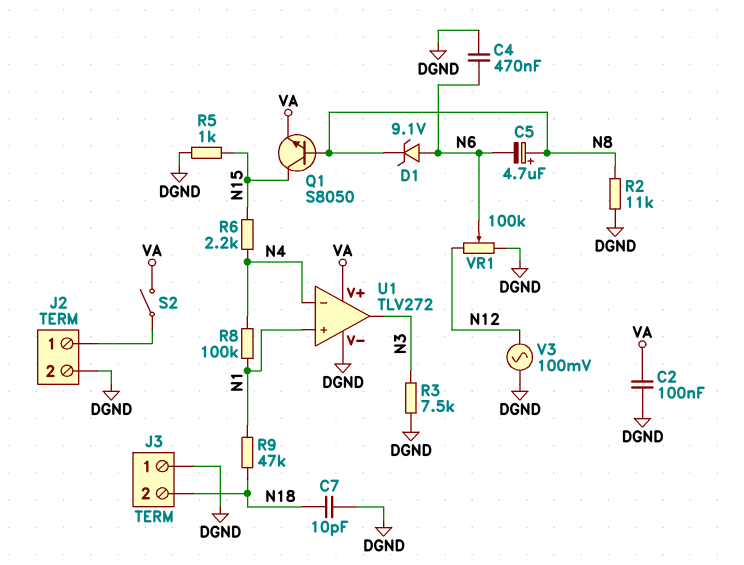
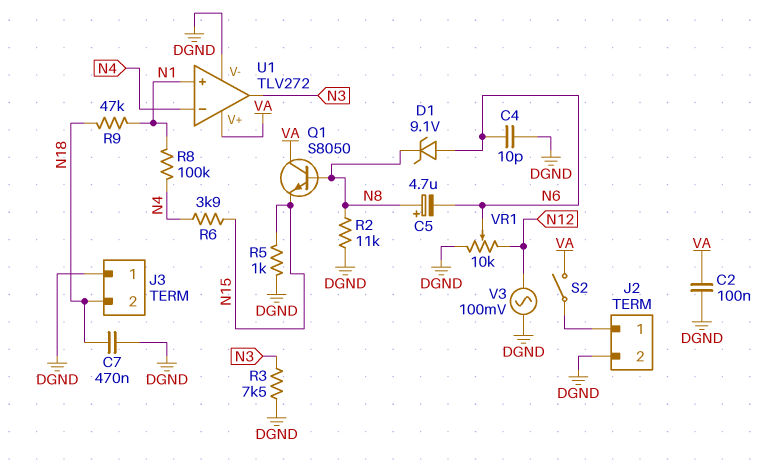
C4: 470nF (DGND, N6) -> 10pF (DGND, N6)
C7: 10pF (DGND, N18) -> 470nF (DGND, N18)
Q1: NPN S8050 (B N8, C N15, E VA) -> NPN S8050 (B N8, C VA, E N15)
R6: 2.2k (N4, N15) -> 3.9k (N4, N15)
VR1: 100k (DGND, N12, wiper N6) -> 10k (DGND, N12, wiper N6)

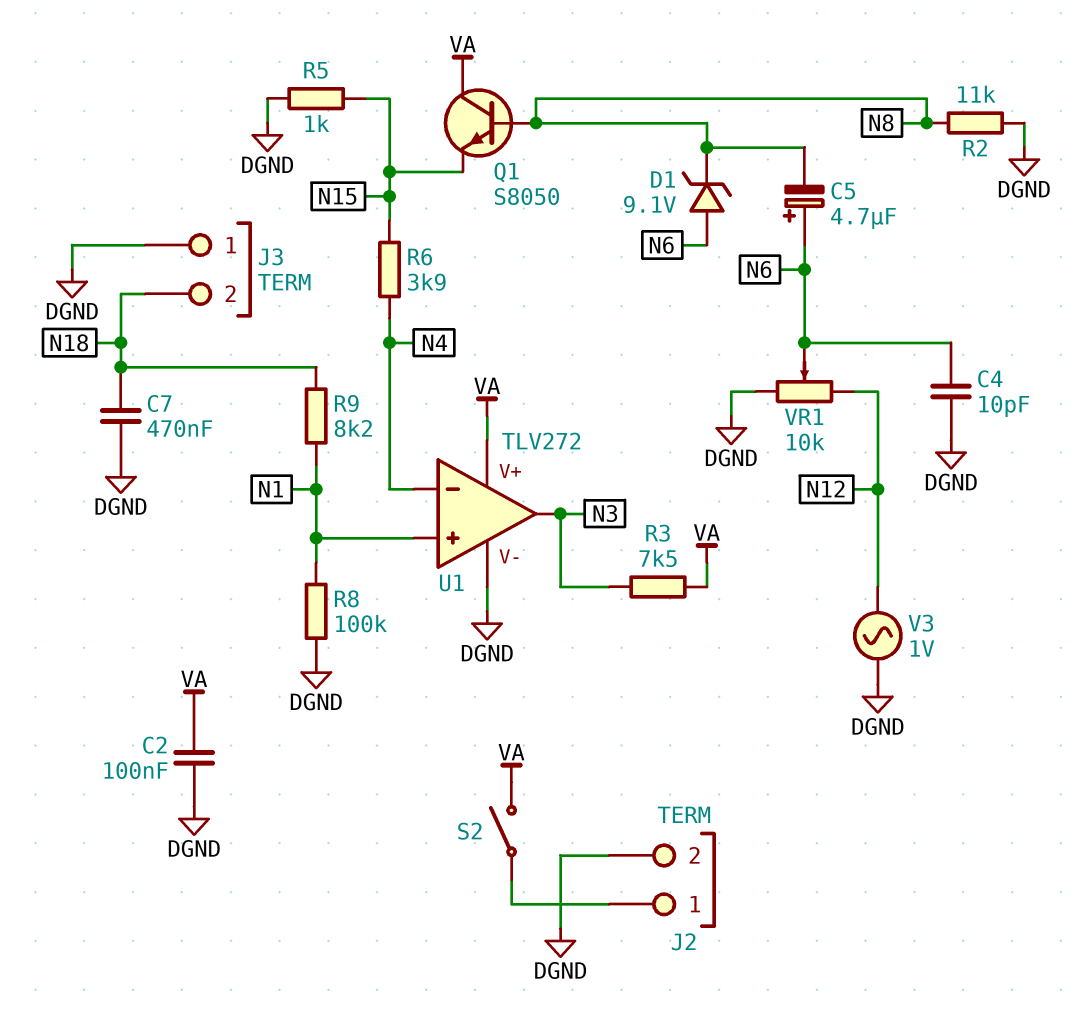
C5: 4.7uF (plus N8, minus N6) -> 4.7uF (plus N6, minus N8)
R3: 7.5k (DGND, N3) -> 7.5k (N3, VA)
R8: 100k (N1, N4) -> 100k (DGND, N1)
R9: 47k (N1, N18) -> 8.2k (N1, N18)
V3: AC 100mV (DGND, N12) -> AC 1V (DGND, N12)

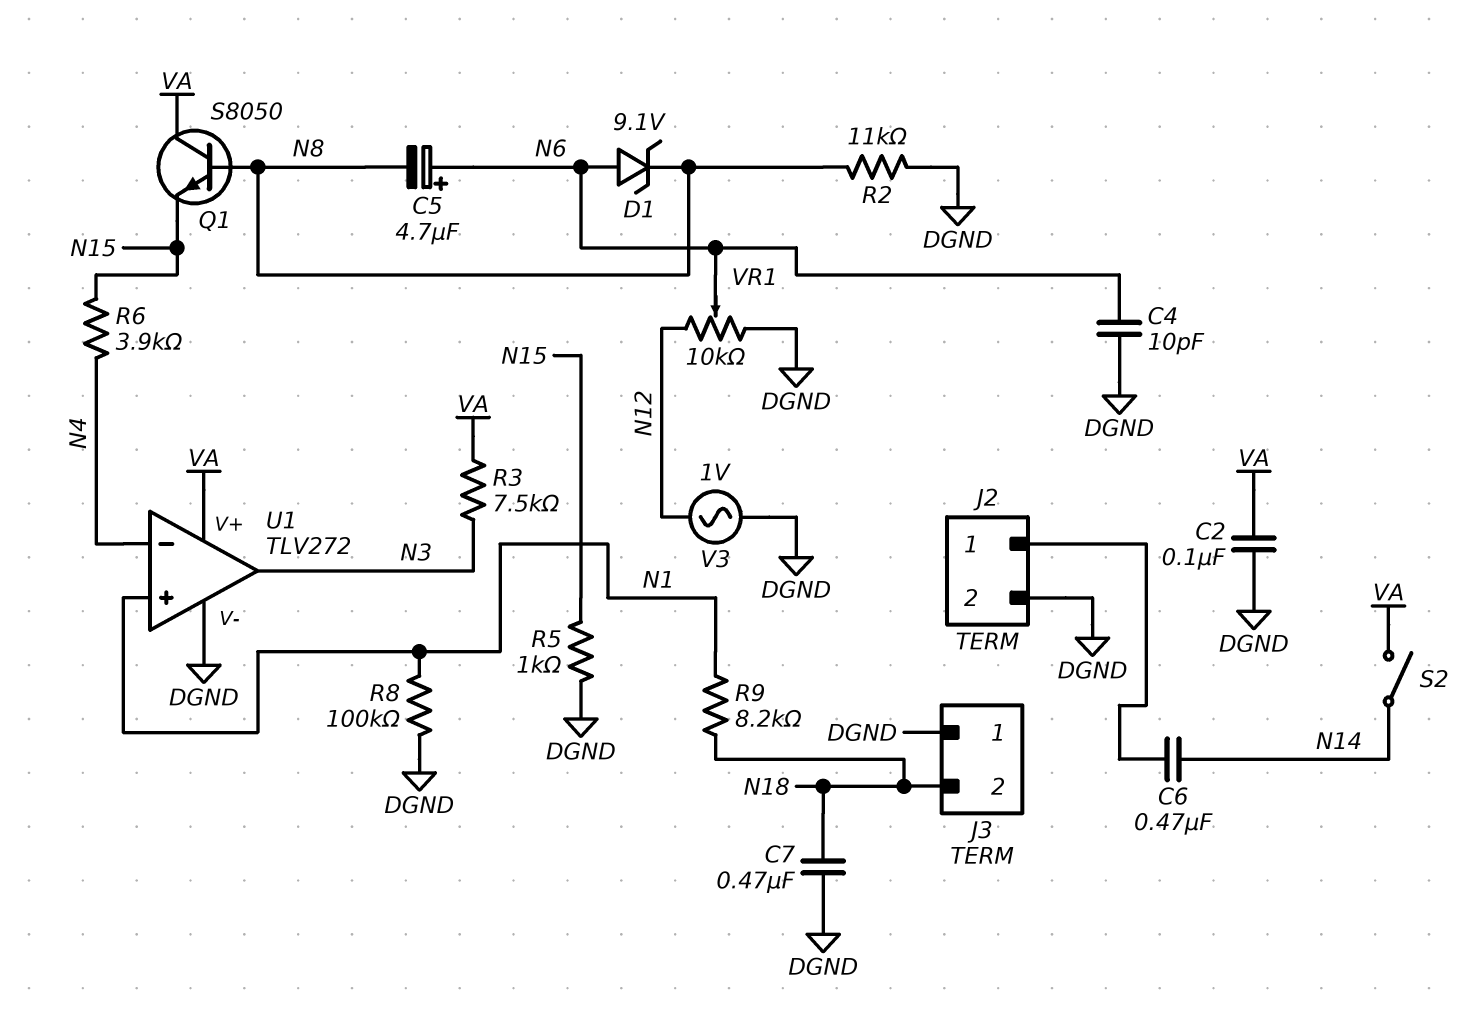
C6: none -> 470nF (J2/1, N14)
S2: switch (J2/1, VA) -> switch (N14, VA)

